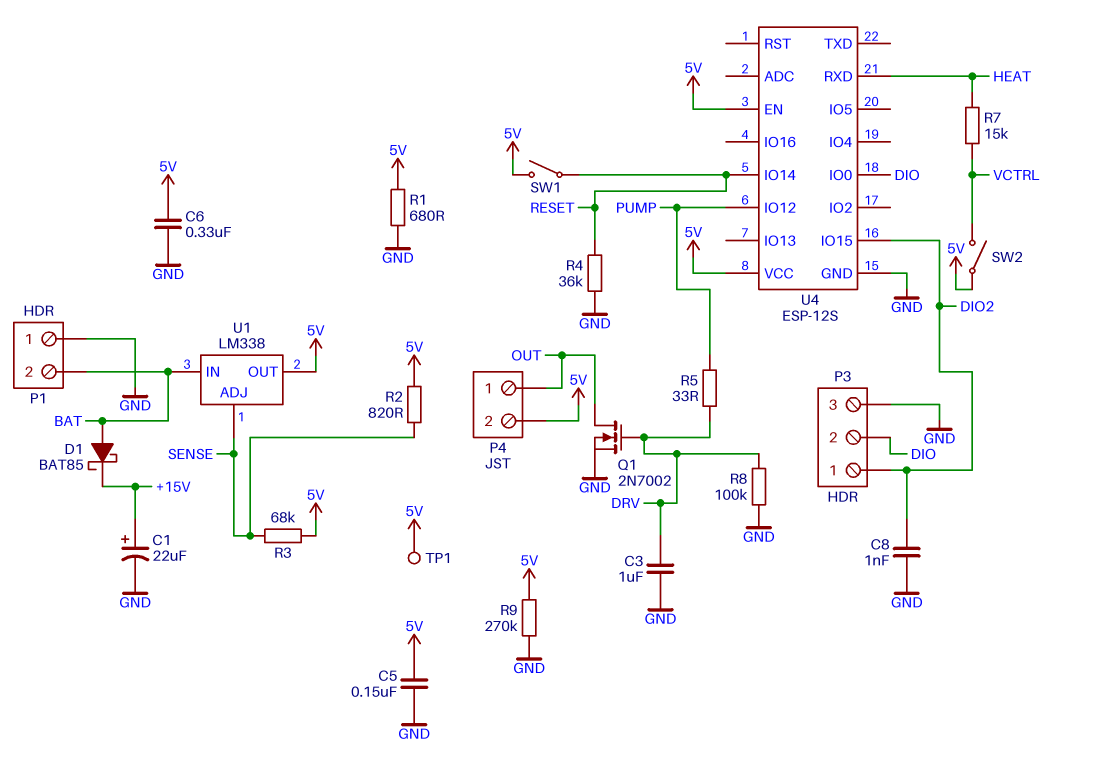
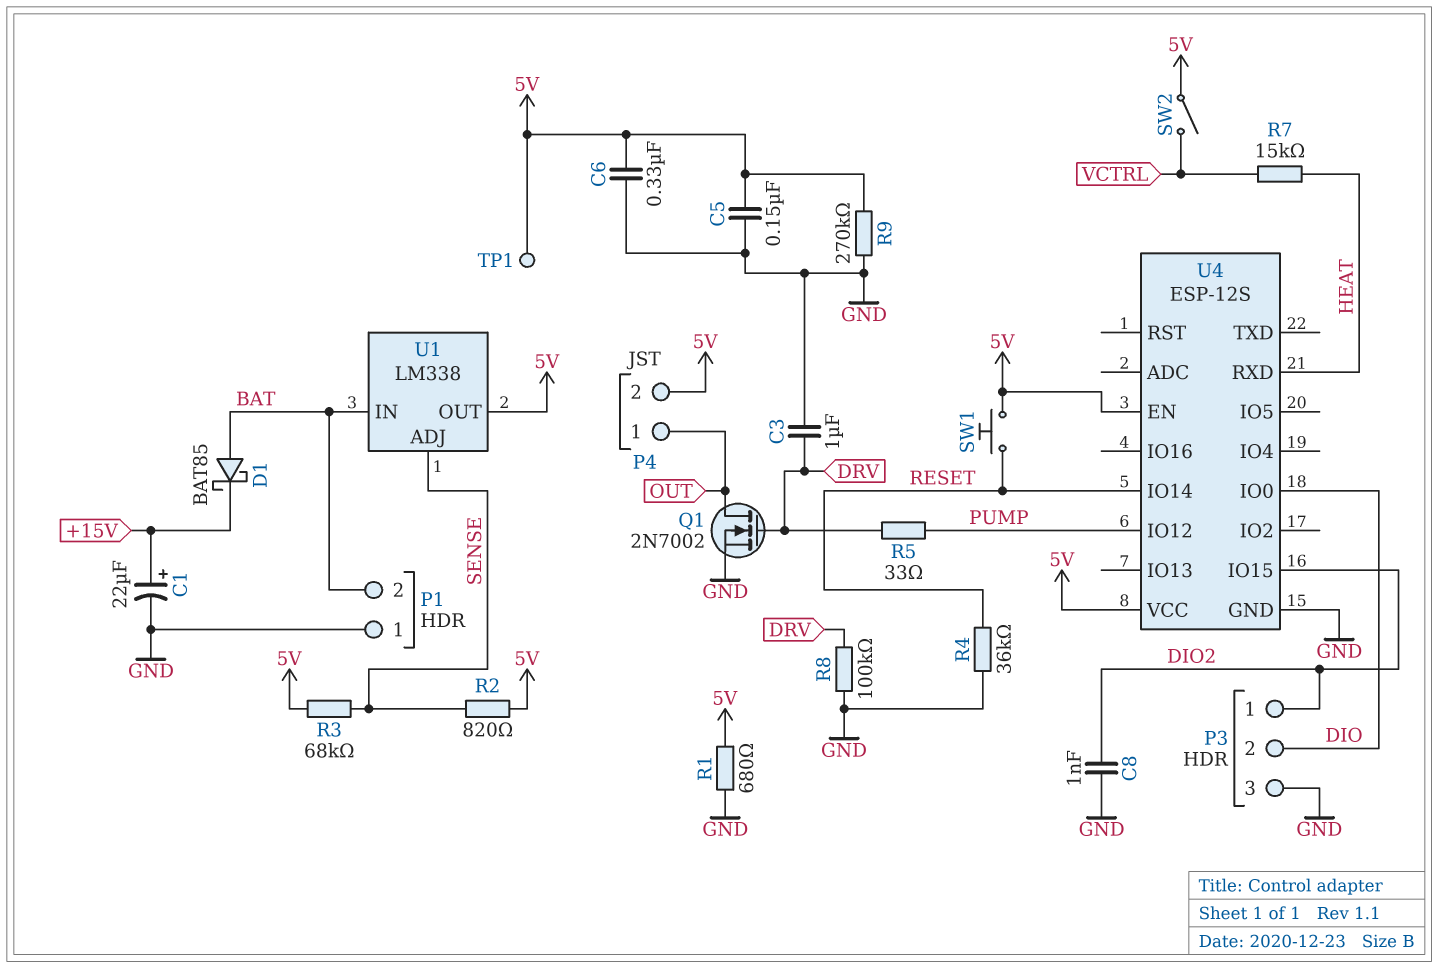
SW1: switch (5V, RESET) -> button (5V, RESET)

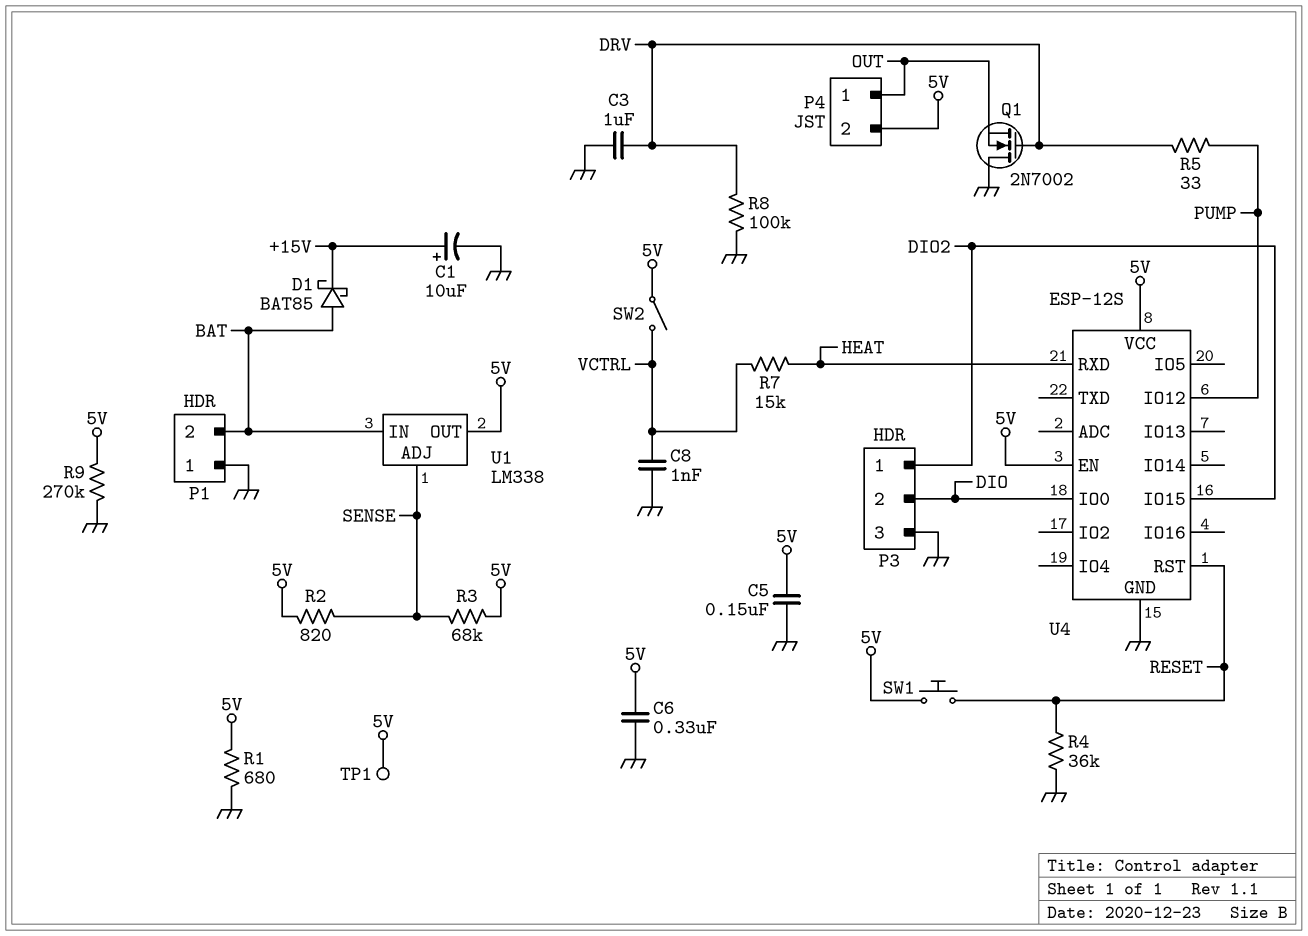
C1: 22uF (plus +15V, minus GND) -> 10uF (plus +15V, minus GND)
C8: 1nF (DIO2, GND) -> 1nF (GND, VCTRL)
Q1: NMOS 2N7002 (G DRV, D OUT, S GND) -> NMOS 2N7002 (G DRV, D GND, S OUT)
U4 pin IO14: RESET -> none
U4 pin RST: none -> RESET

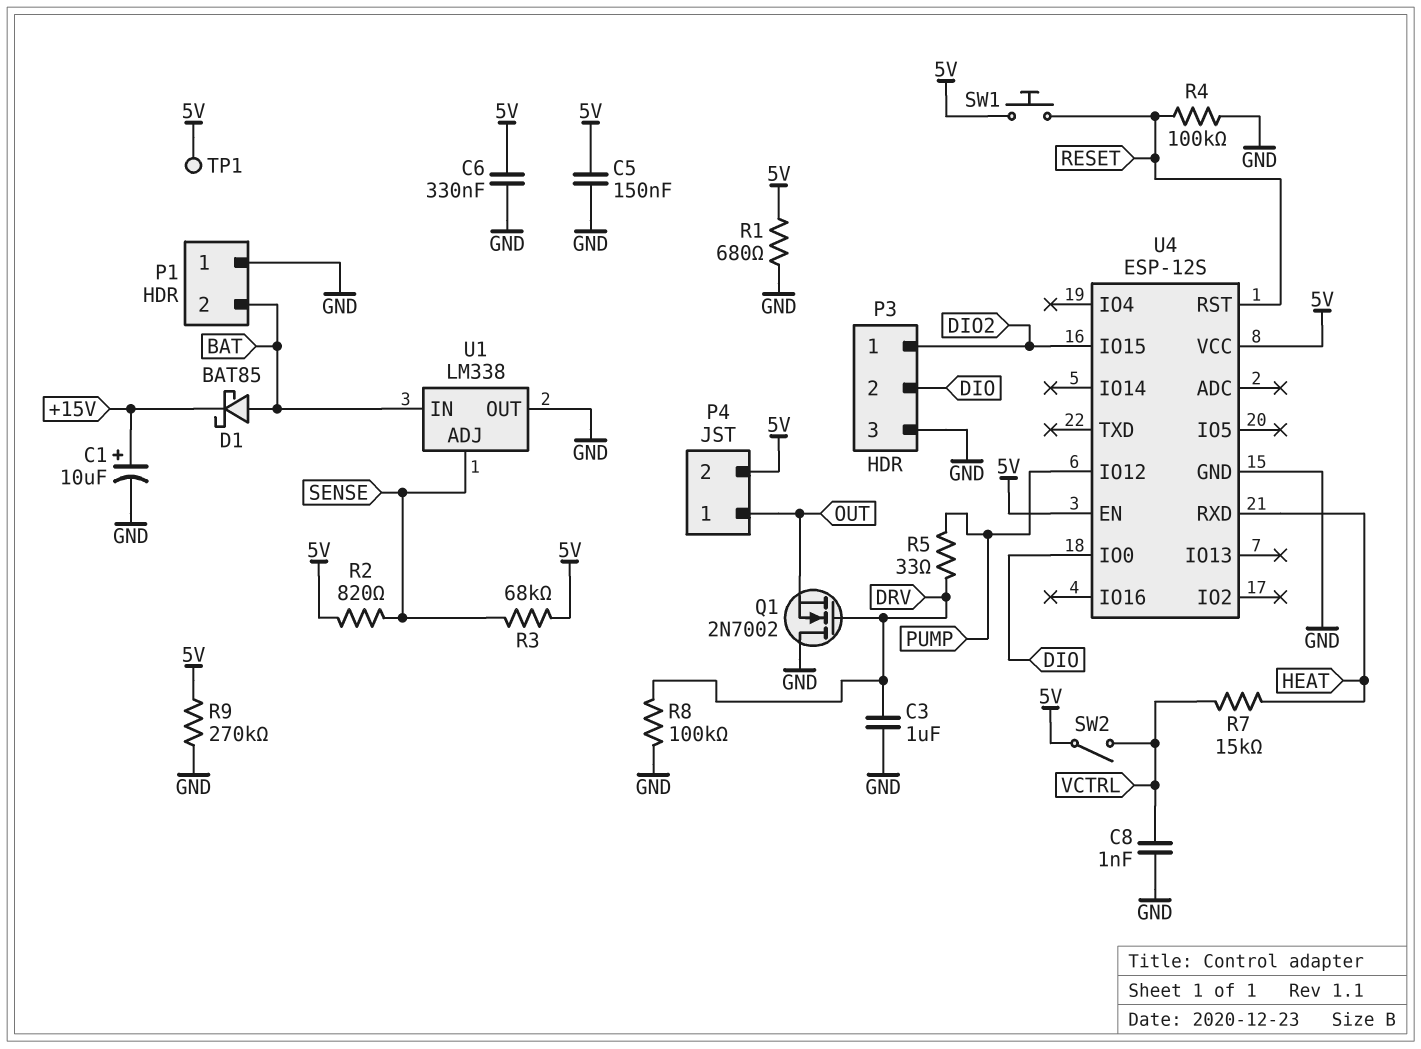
R4: 36k (GND, RESET) -> 100k (GND, RESET)
U1 pin OUT: 5V -> GND

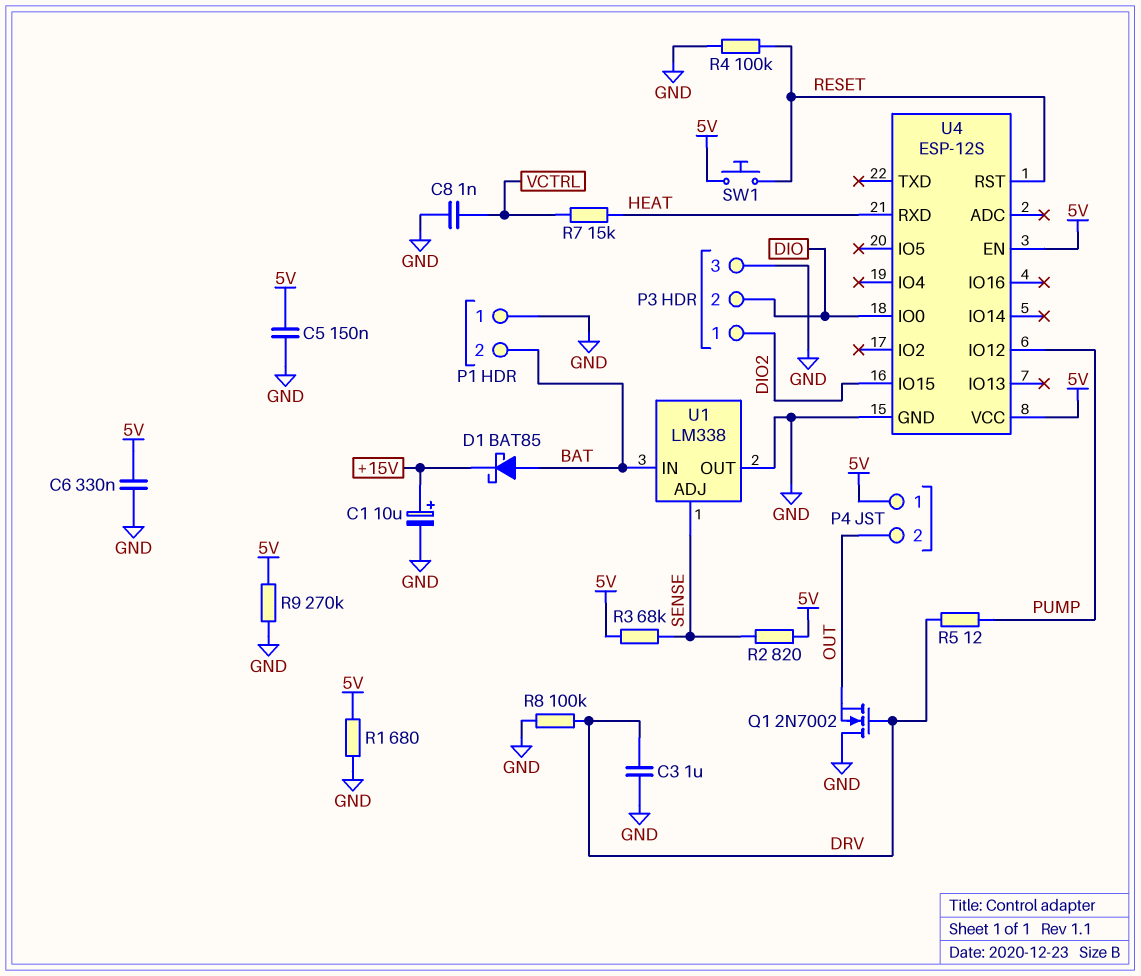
P4 pin 1: OUT -> 5V
P4 pin 2: 5V -> OUT
R5: 33 (DRV, PUMP) -> 12 (DRV, PUMP)
SW2: switch (5V, VCTRL) -> none
TP1: test point (5V) -> none

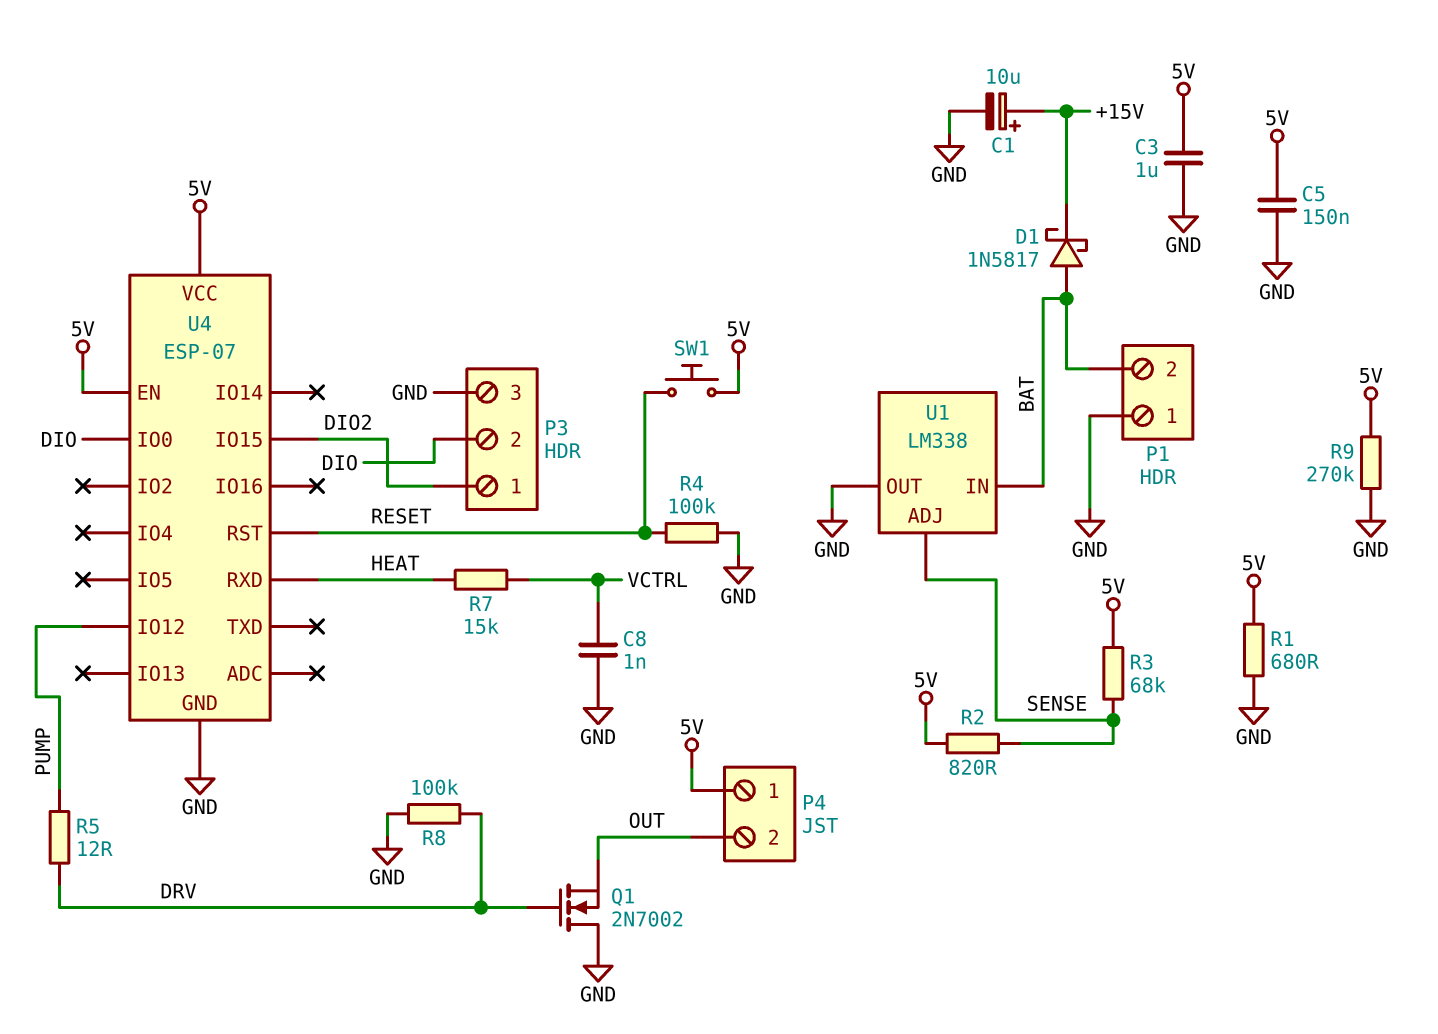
C3: 1uF (DRV, GND) -> 1uF (5V, GND)
C6: 330nF (5V, GND) -> none
D1: schottky BAT85 (A BAT, K +15V) -> schottky 1N5817 (A BAT, K +15V)
U4: ESP-12S -> ESP-07

